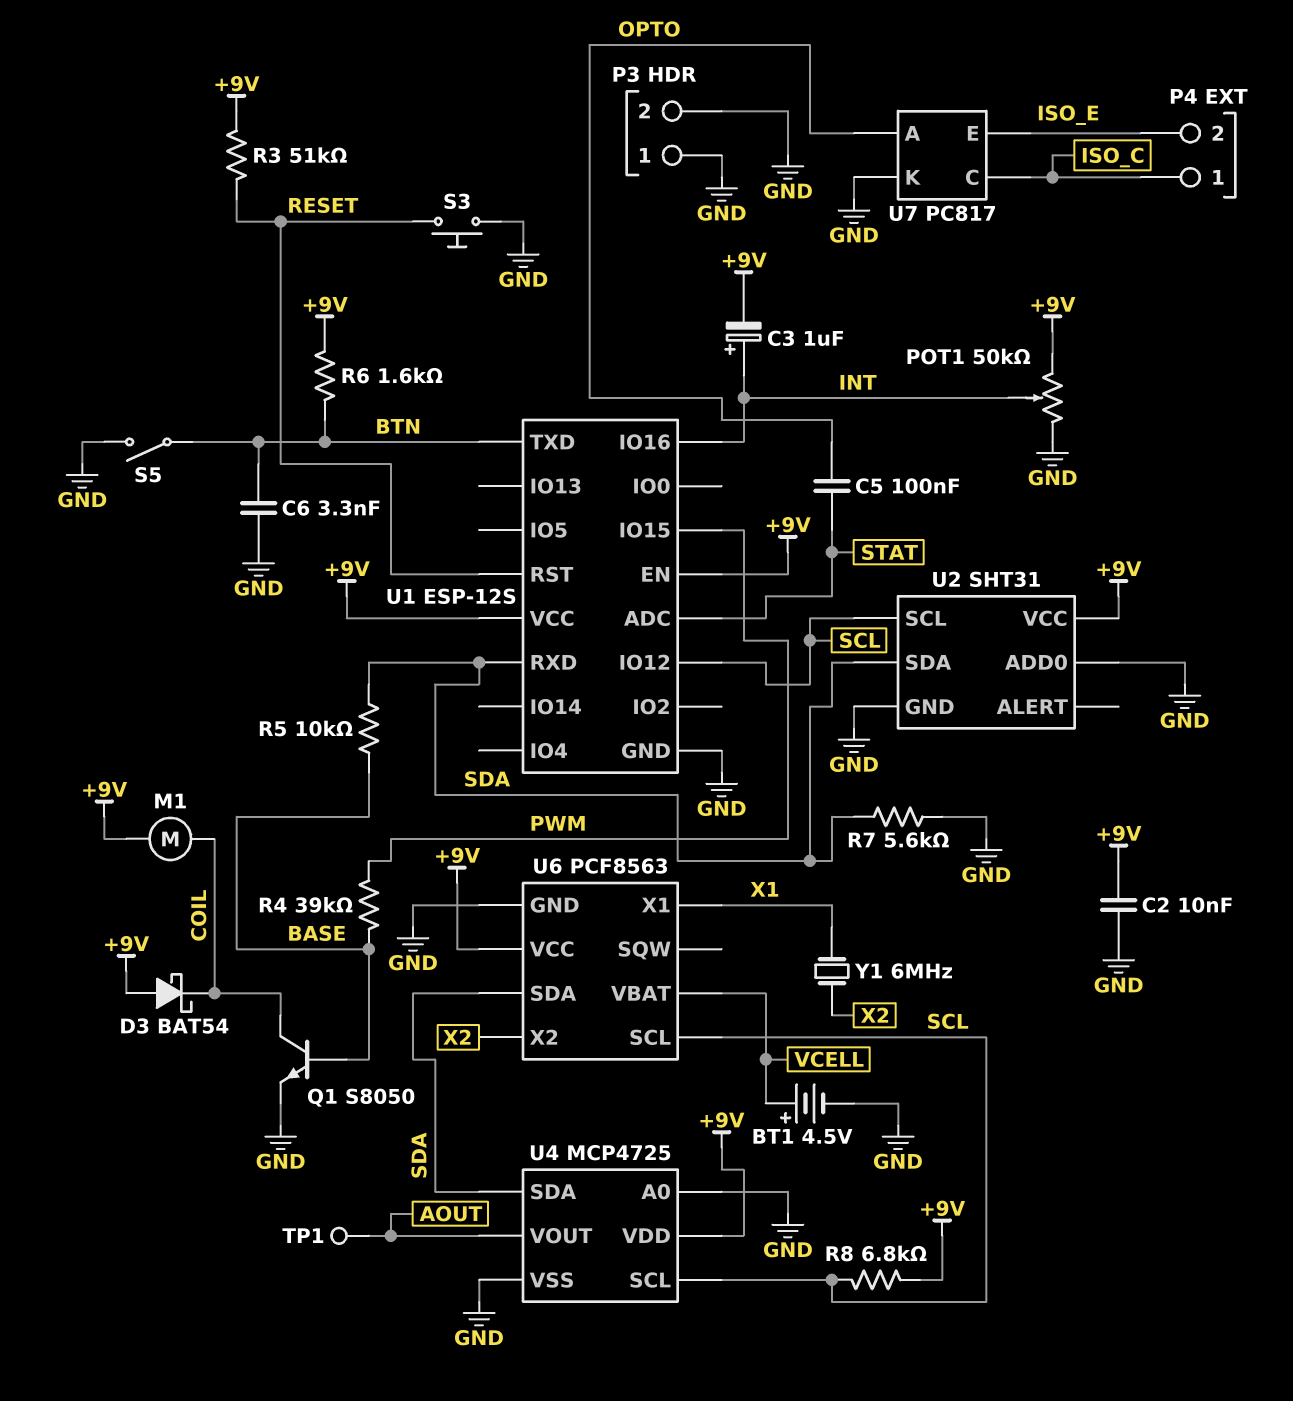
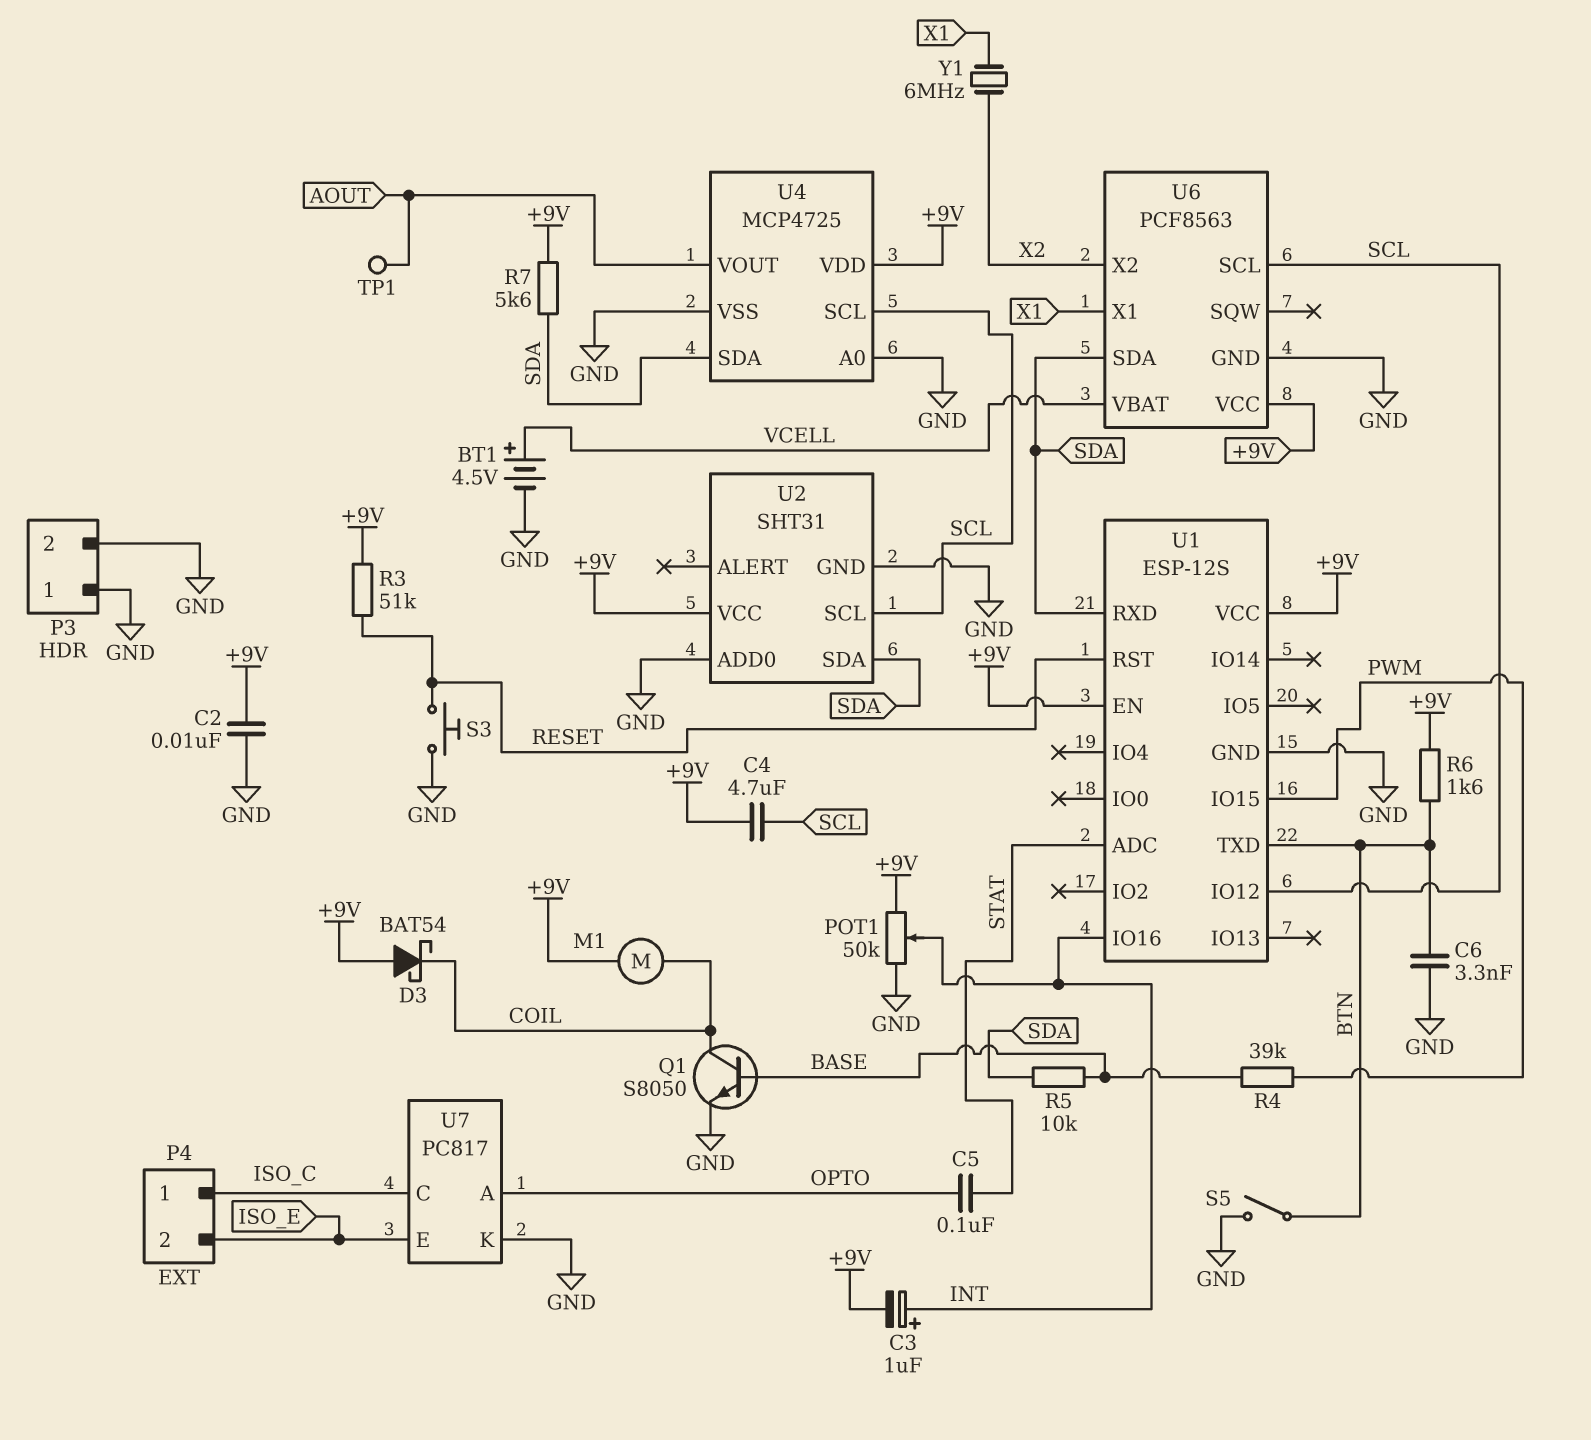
C4: none -> 4.7uF (+9V, SCL)
R7: 5.6k (GND, SDA) -> 5.6k (+9V, SDA)
R8: 6.8k (+9V, SCL) -> none

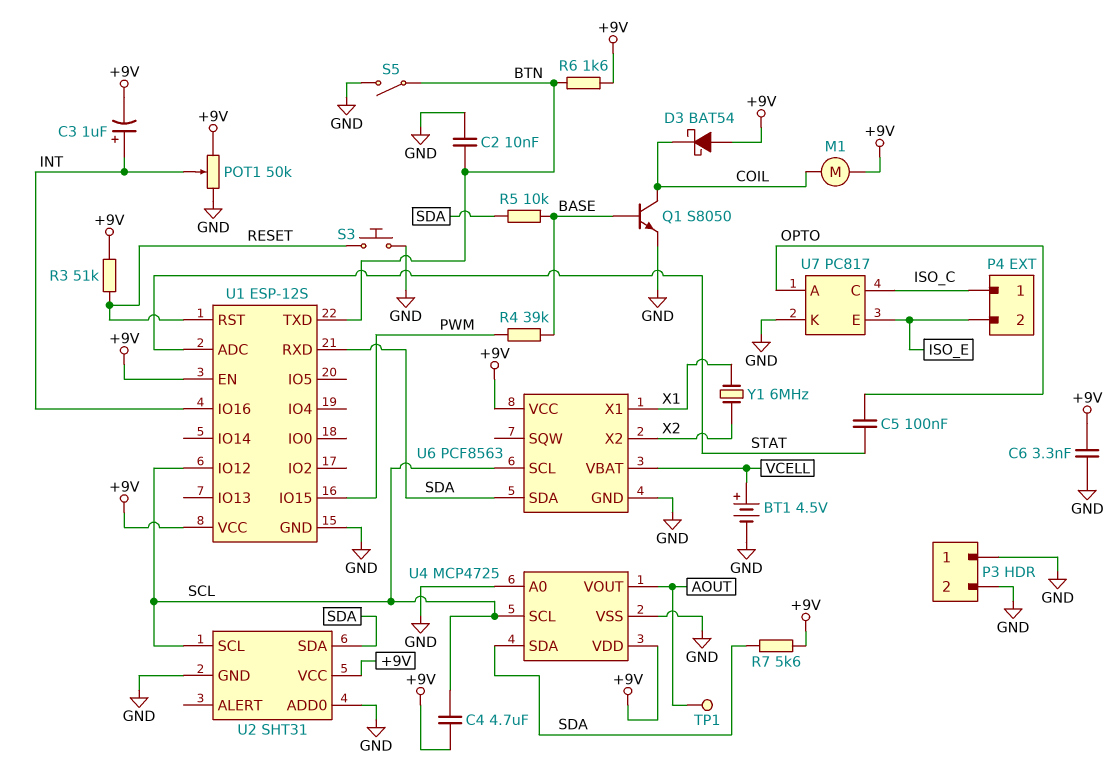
C2: 10nF (+9V, GND) -> 10nF (BTN, GND)
C6: 3.3nF (BTN, GND) -> 3.3nF (+9V, GND)

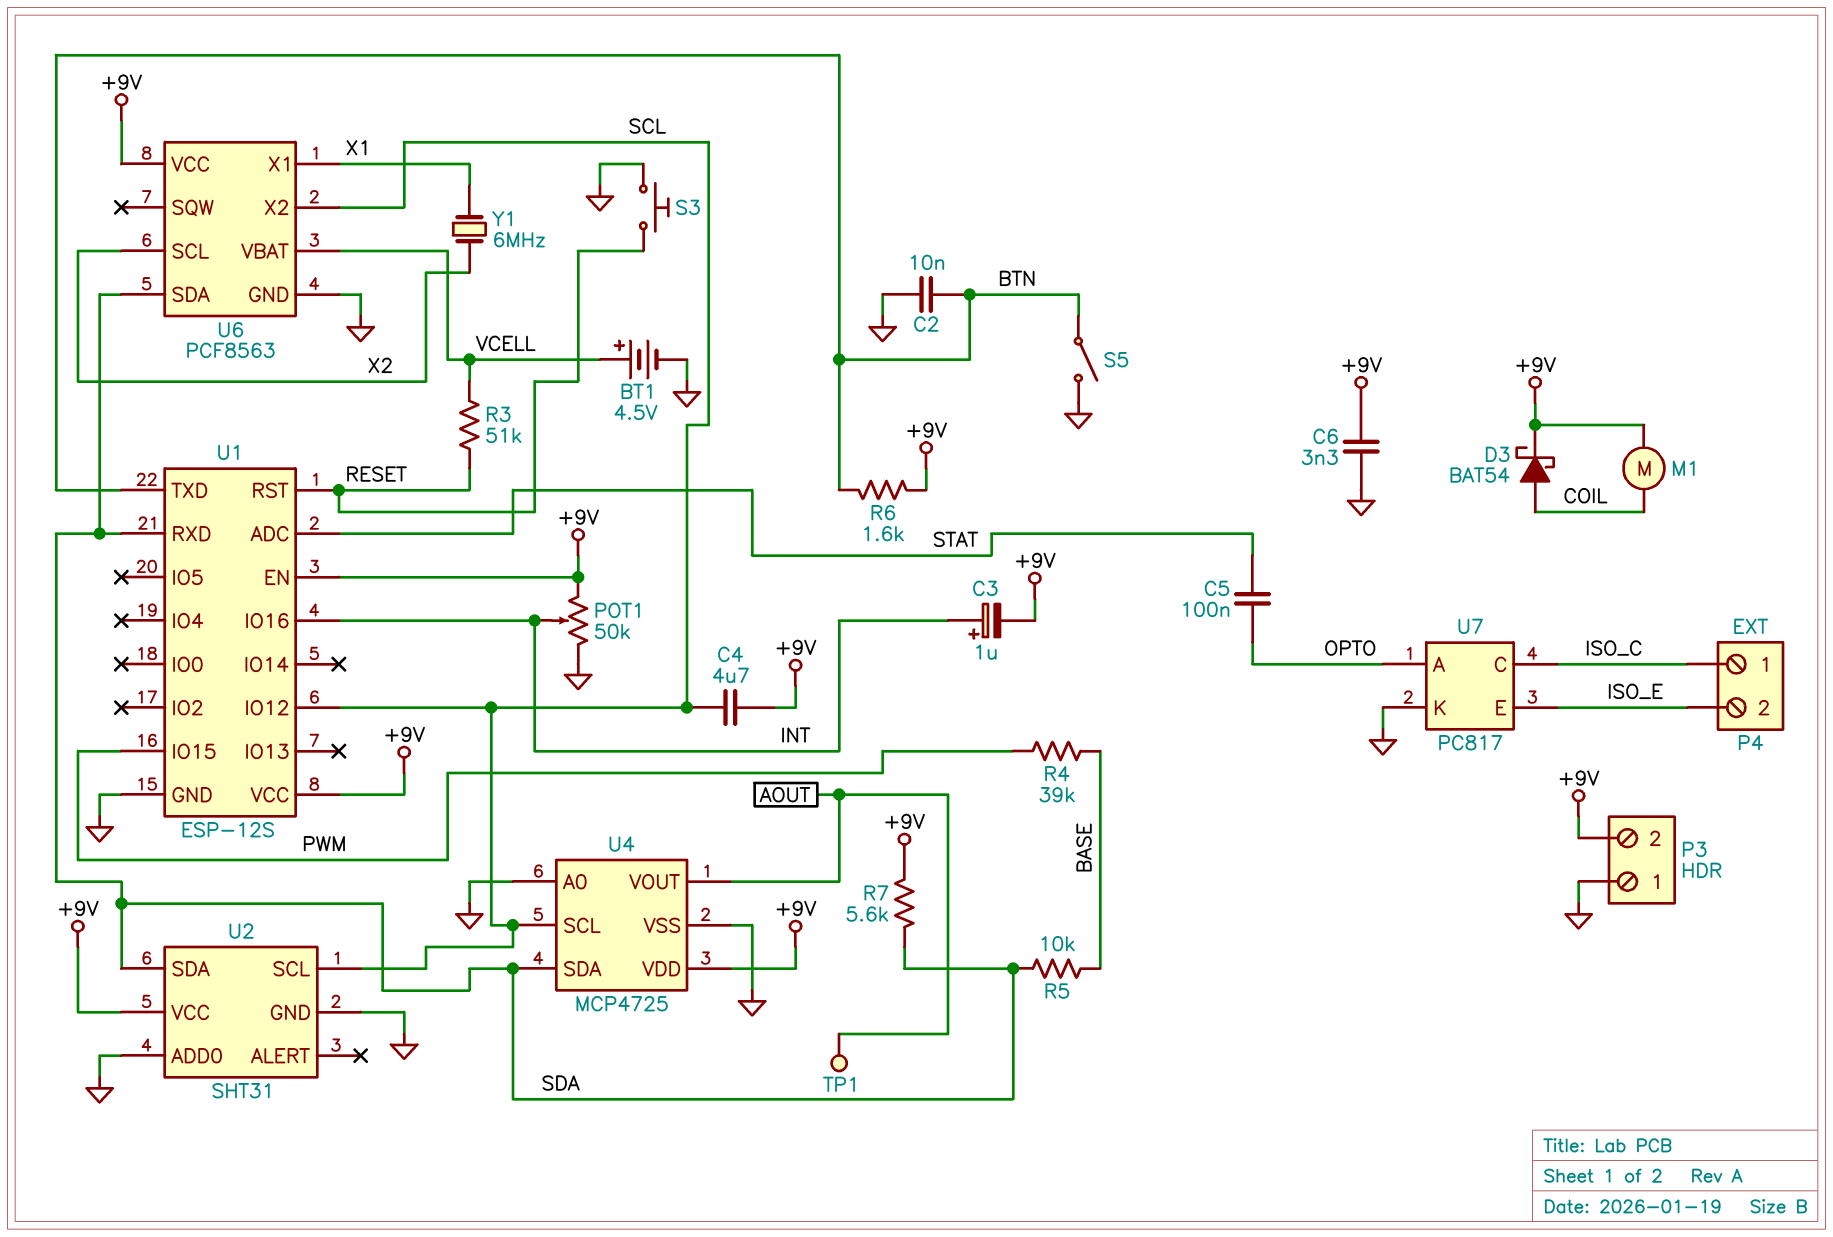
D3: schottky BAT54 (A +9V, K COIL) -> schottky BAT54 (A COIL, K +9V)
P3 pin 2: GND -> +9V
Q1: NPN S8050 (B BASE, C COIL, E GND) -> none
R3: 51k (+9V, RESET) -> 51k (RESET, VCELL)
U6 pin SCL: SCL -> X2
U6 pin X2: X2 -> SCL

